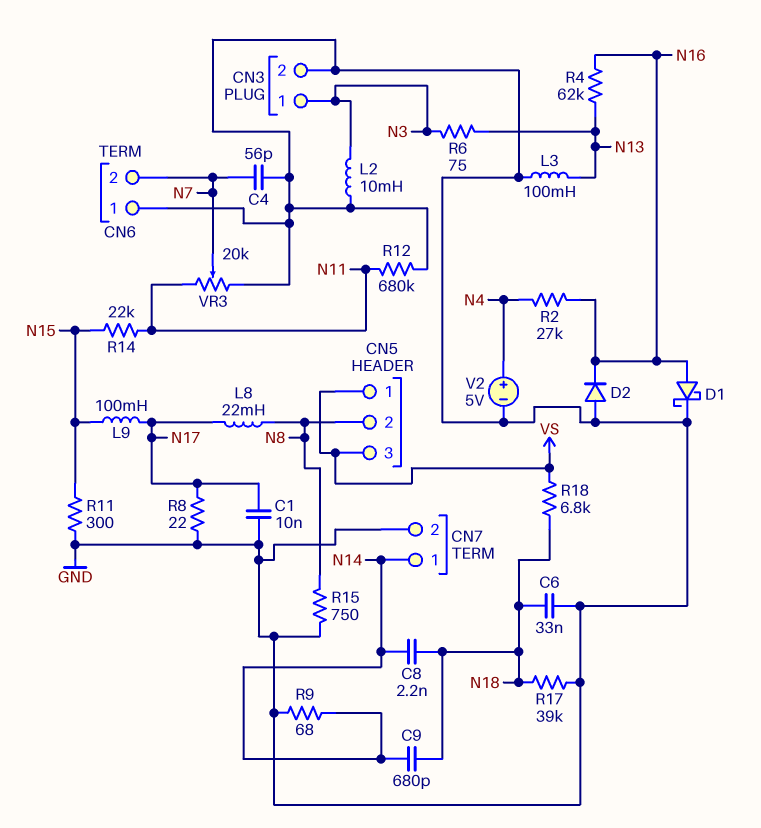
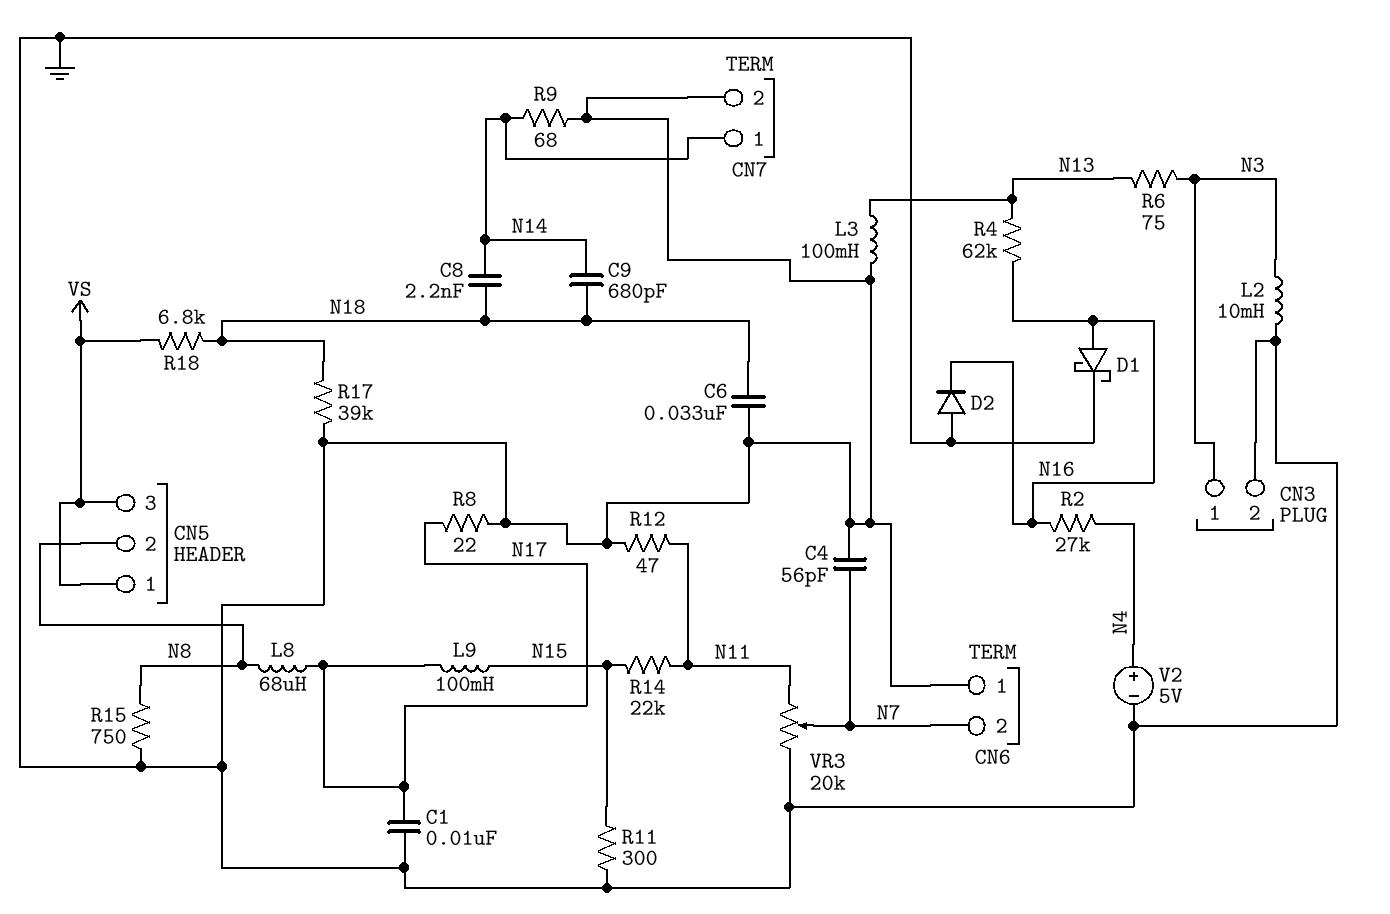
L8: 22mH (N8, N17) -> 68uH (N8, N17)
R12: 680k (GND, N11) -> 47 (GND, N11)

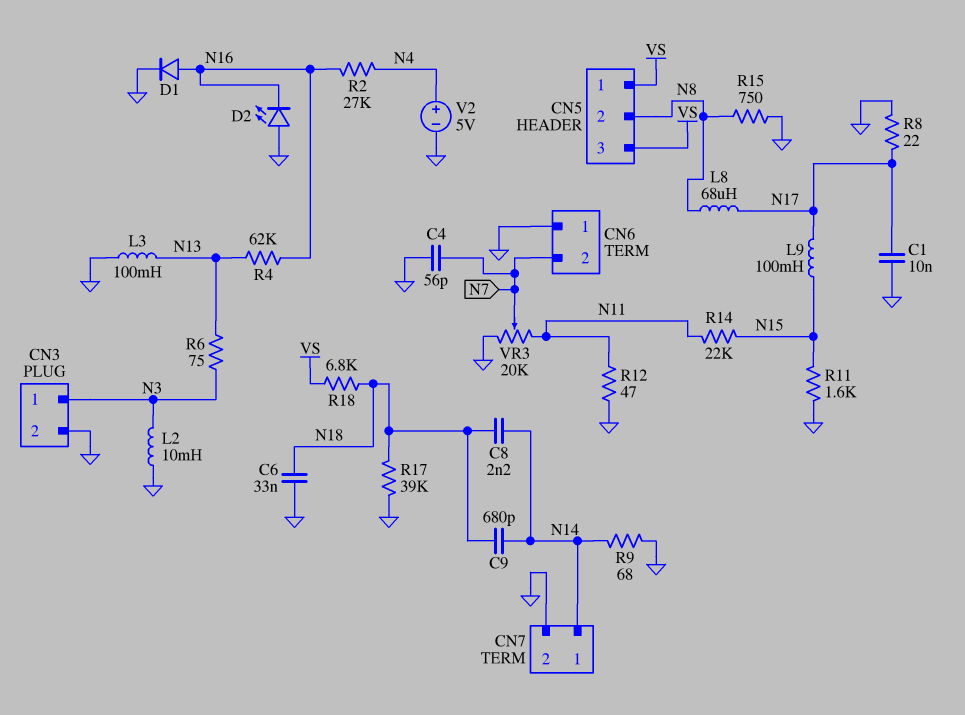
D1: schottky (A N16, K GND) -> diode (A N16, K GND)
D2: diode (A GND, K N16) -> LED (A GND, K N16)
R11: 300 (GND, N15) -> 1.6k (GND, N15)

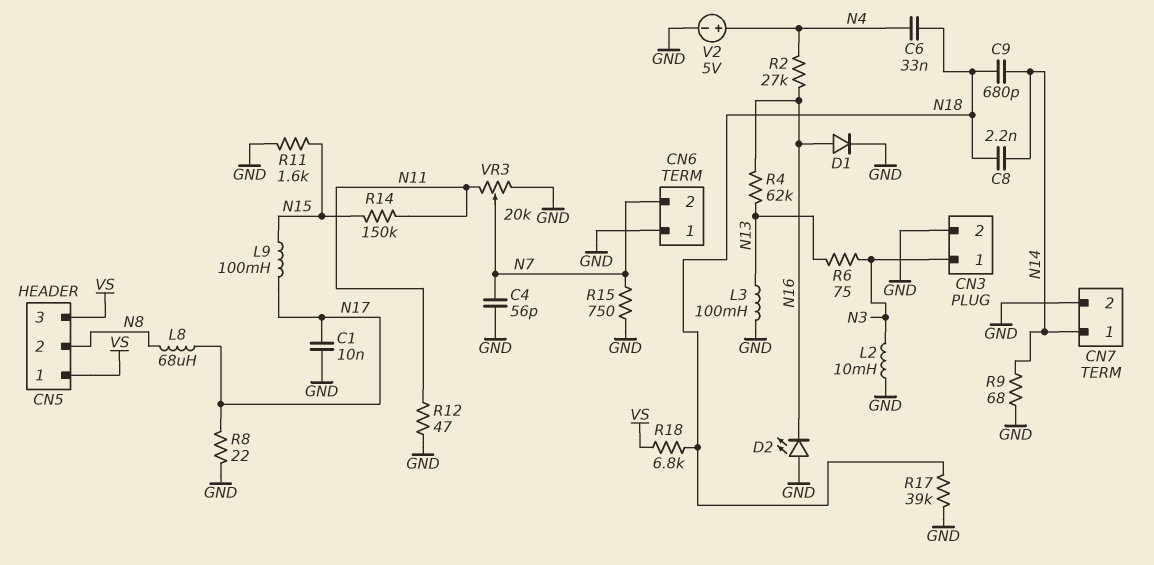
C6: 33nF (GND, N18) -> 33nF (N4, N18)
R14: 22k (N11, N15) -> 150k (N11, N15)
R15: 750 (GND, N8) -> 750 (GND, N7)

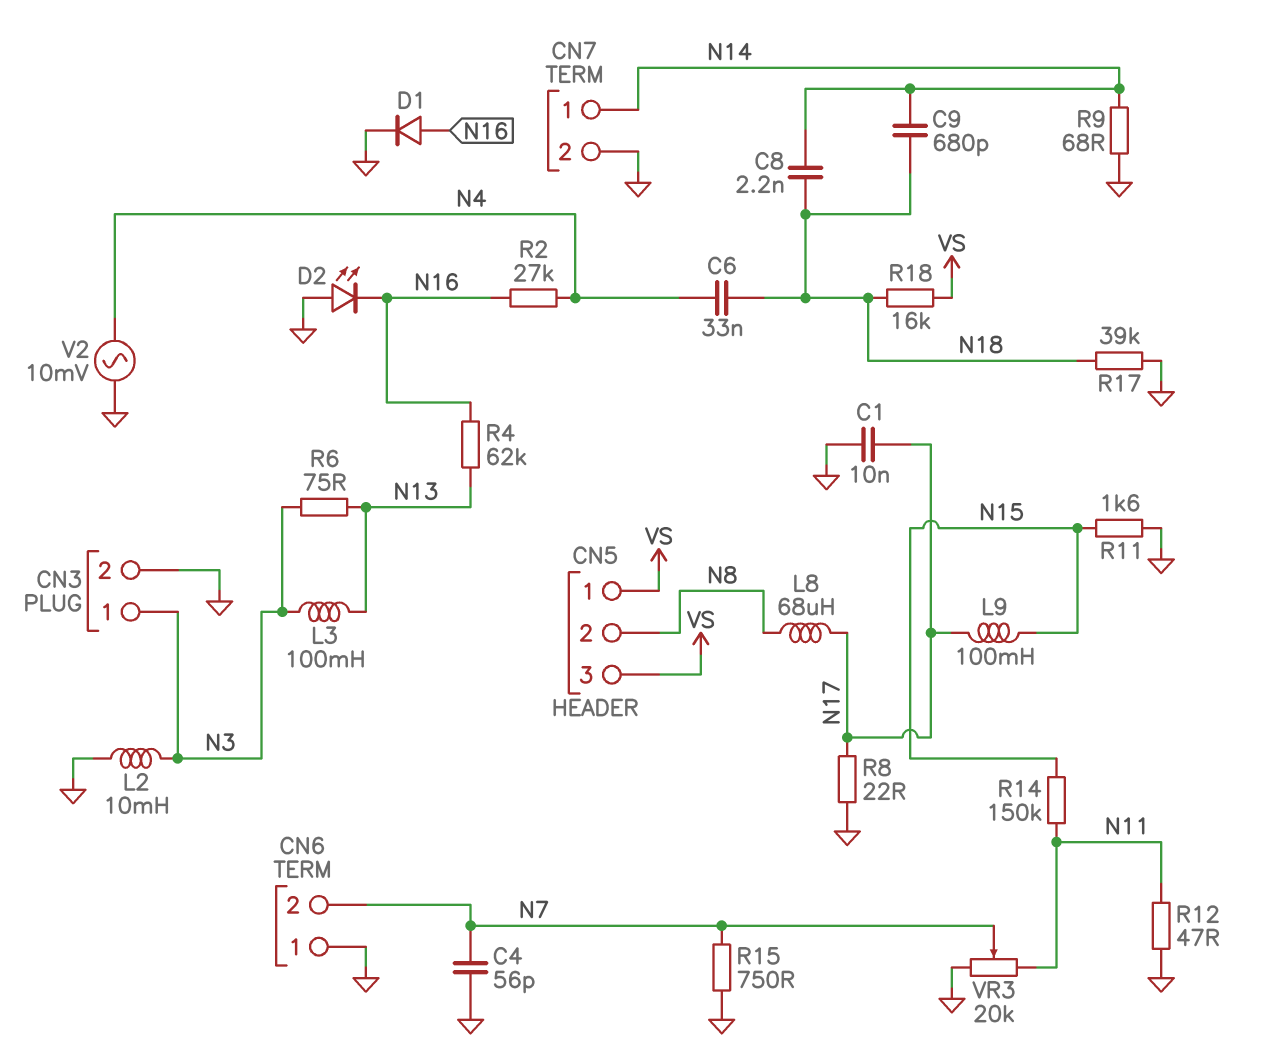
L3: 100mH (GND, N13) -> 100mH (N3, N13)
R18: 6.8k (N18, VS) -> 16k (N18, VS)
V2: 5V (plus N4, minus GND) -> AC 10mV (GND, N4)

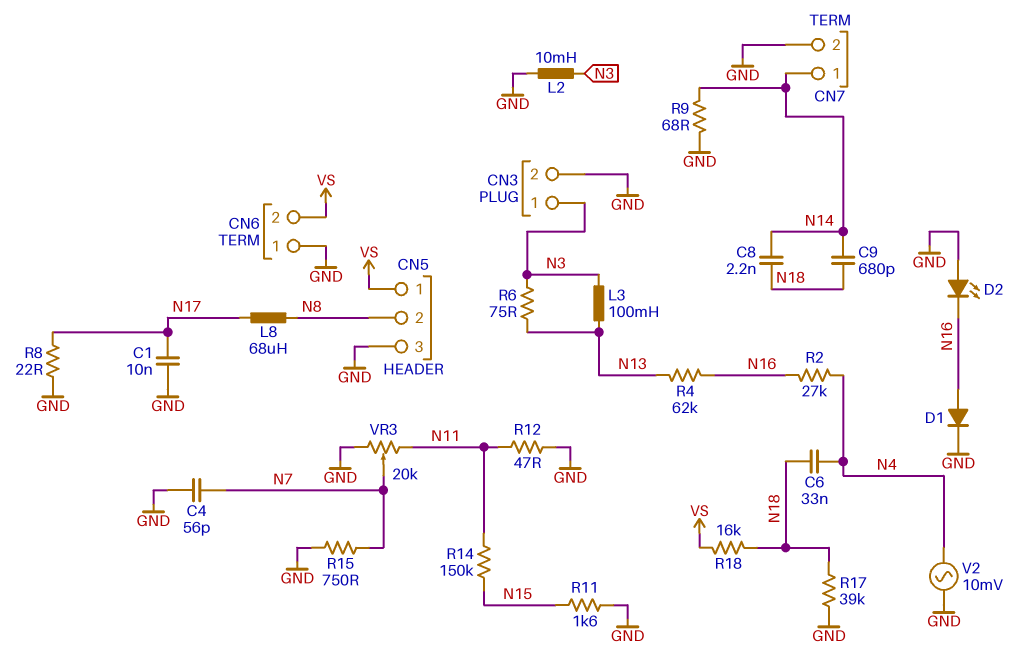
CN5 pin 3: VS -> GND
CN6 pin 2: N7 -> VS
L9: 100mH (N15, N17) -> none

